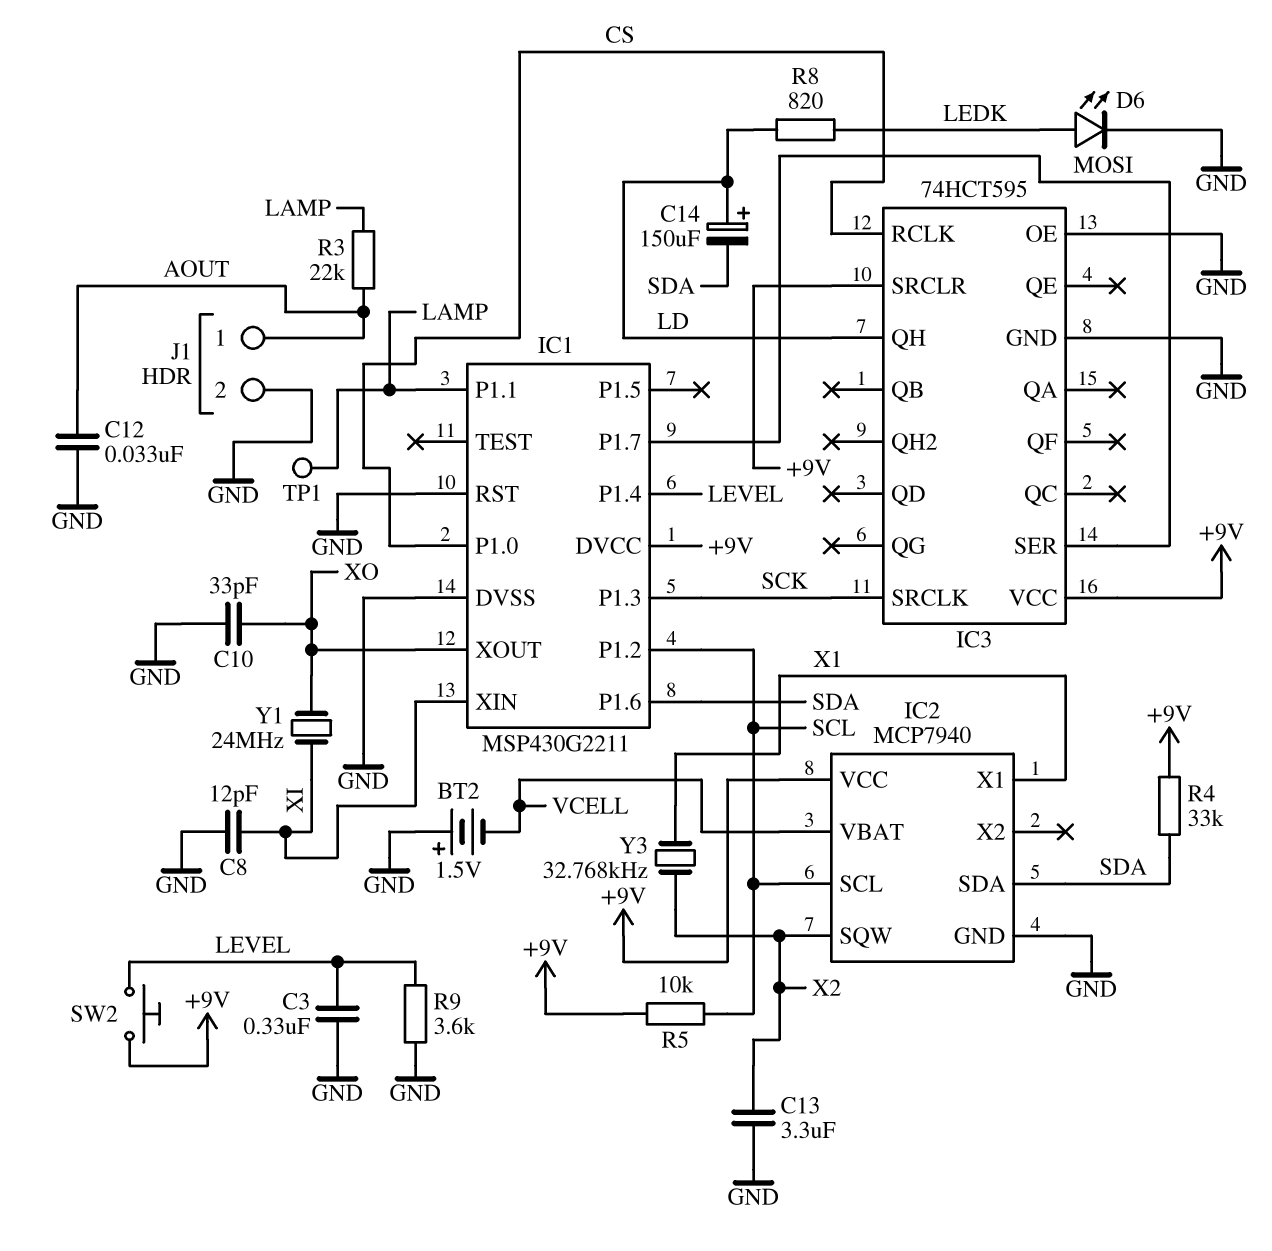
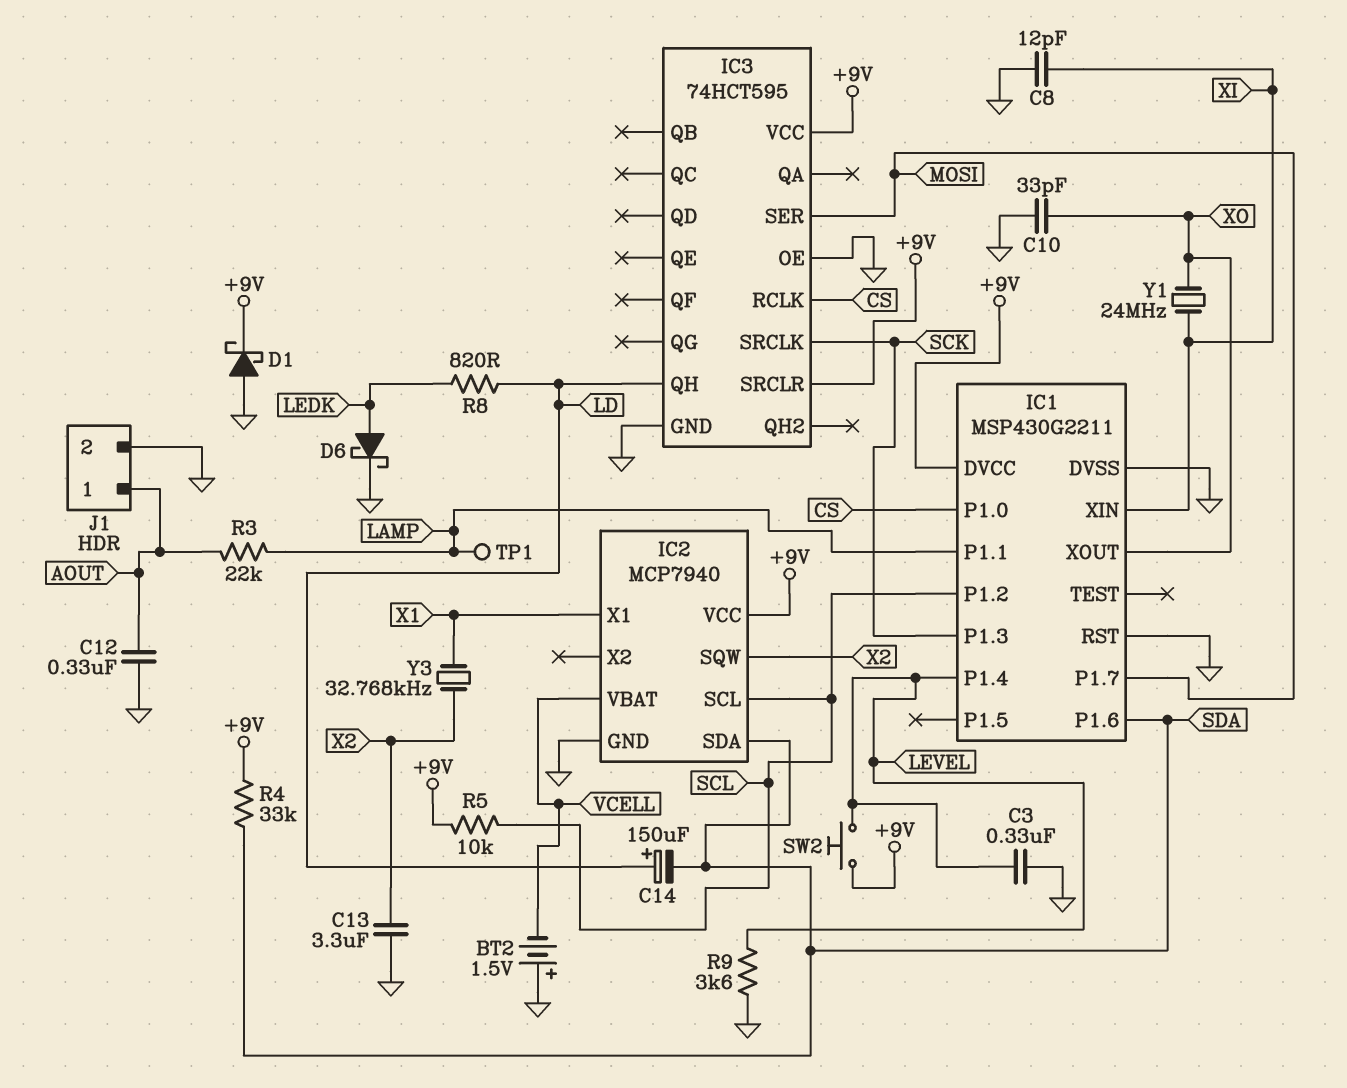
C12: 33nF (AOUT, GND) -> 330nF (AOUT, GND)
D1: none -> schottky (A GND, K +9V)
D6: LED (A LEDK, K GND) -> schottky (A LEDK, K GND)

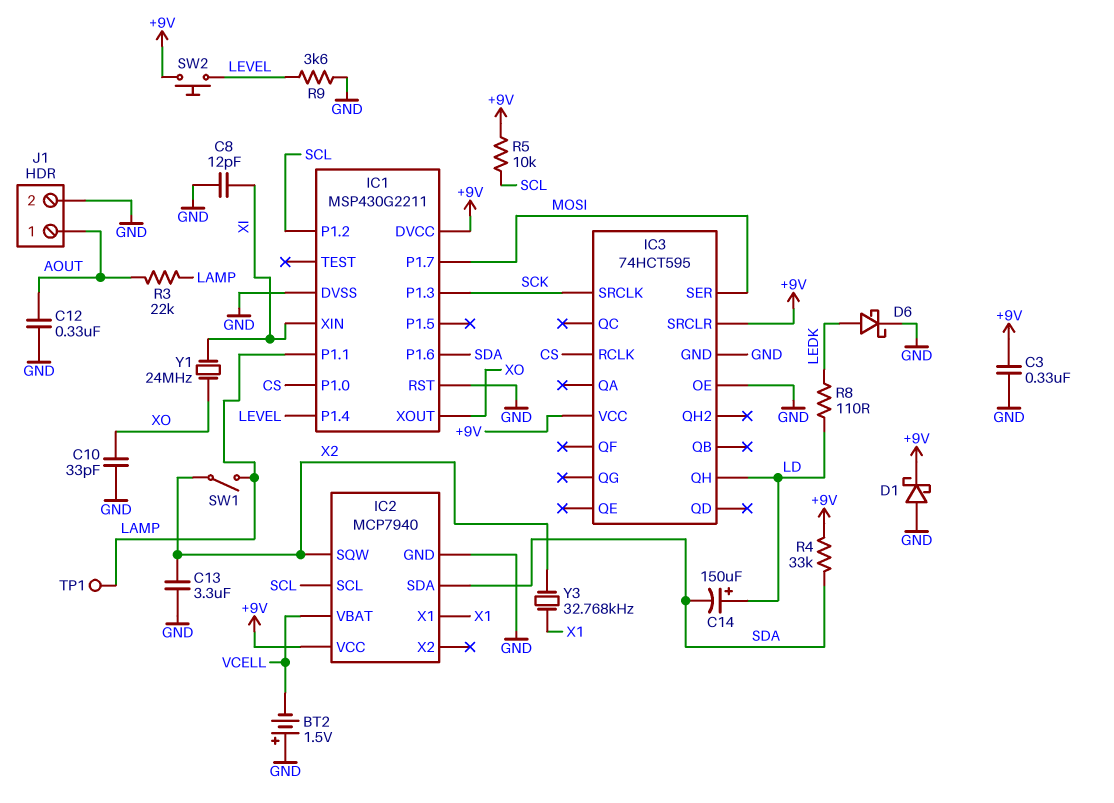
C3: 330nF (GND, LEVEL) -> 330nF (+9V, GND)
R8: 820 (LD, LEDK) -> 110 (LD, LEDK)
SW1: none -> switch (LAMP, X2)

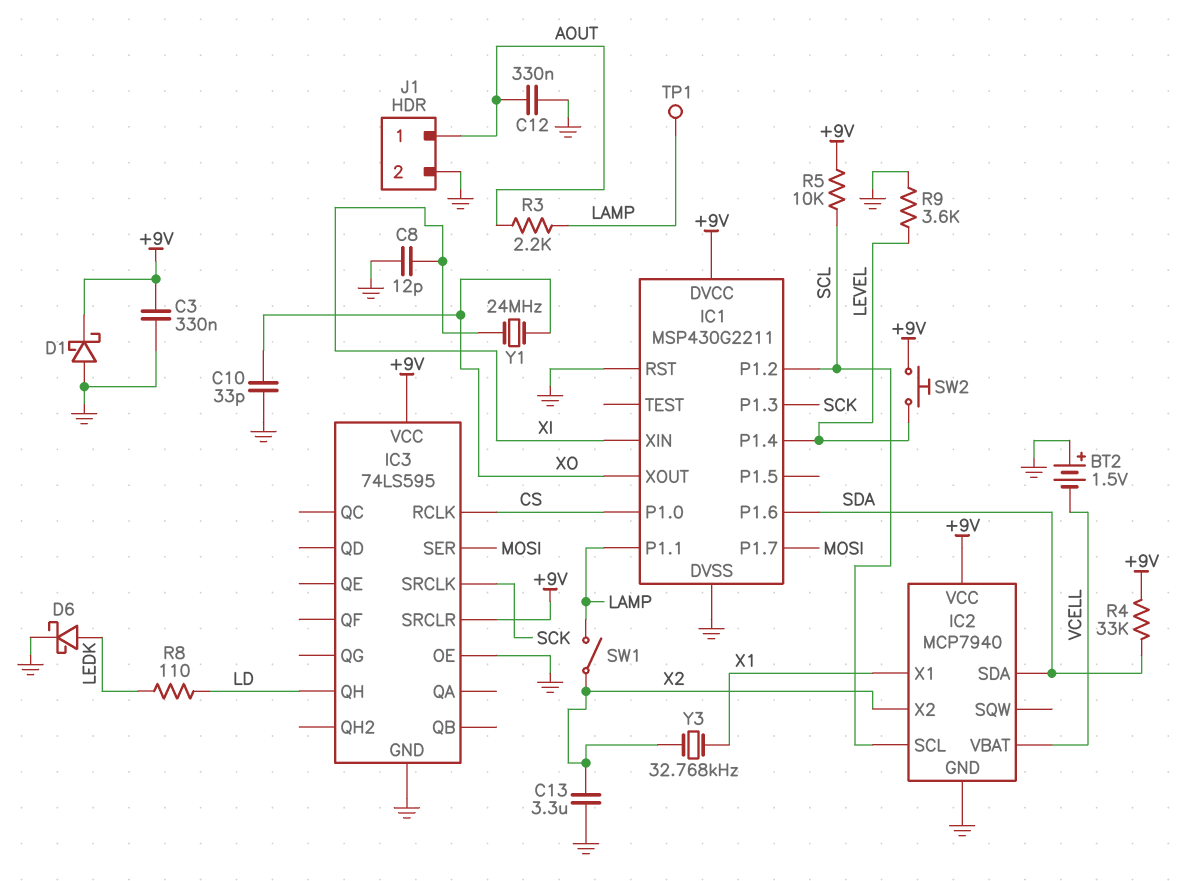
C14: 150uF (plus LD, minus SDA) -> none
IC2 pin SQW: X2 -> none
IC2 pin X2: none -> X2
IC3: 74HCT595 -> 74LS595
R3: 22k (AOUT, LAMP) -> 2.2k (AOUT, LAMP)

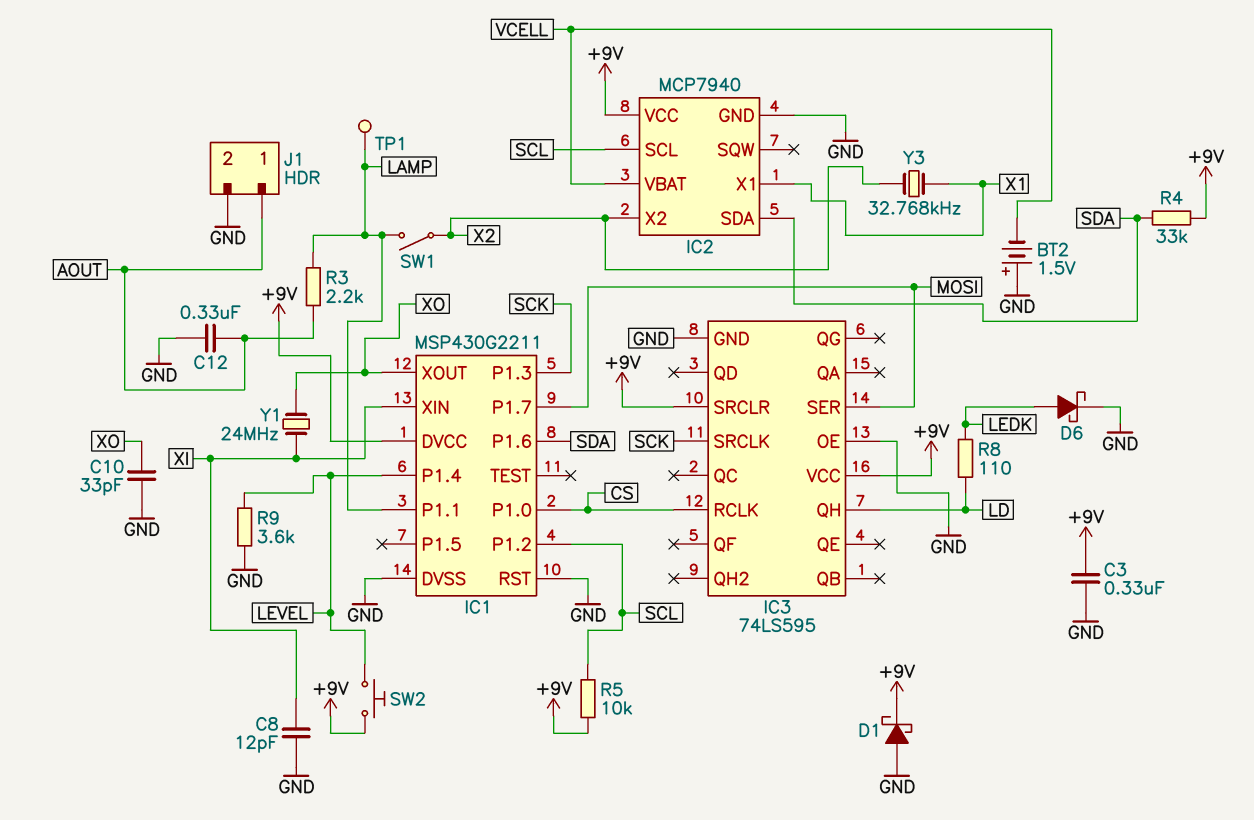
C13: 3.3uF (GND, X2) -> none

